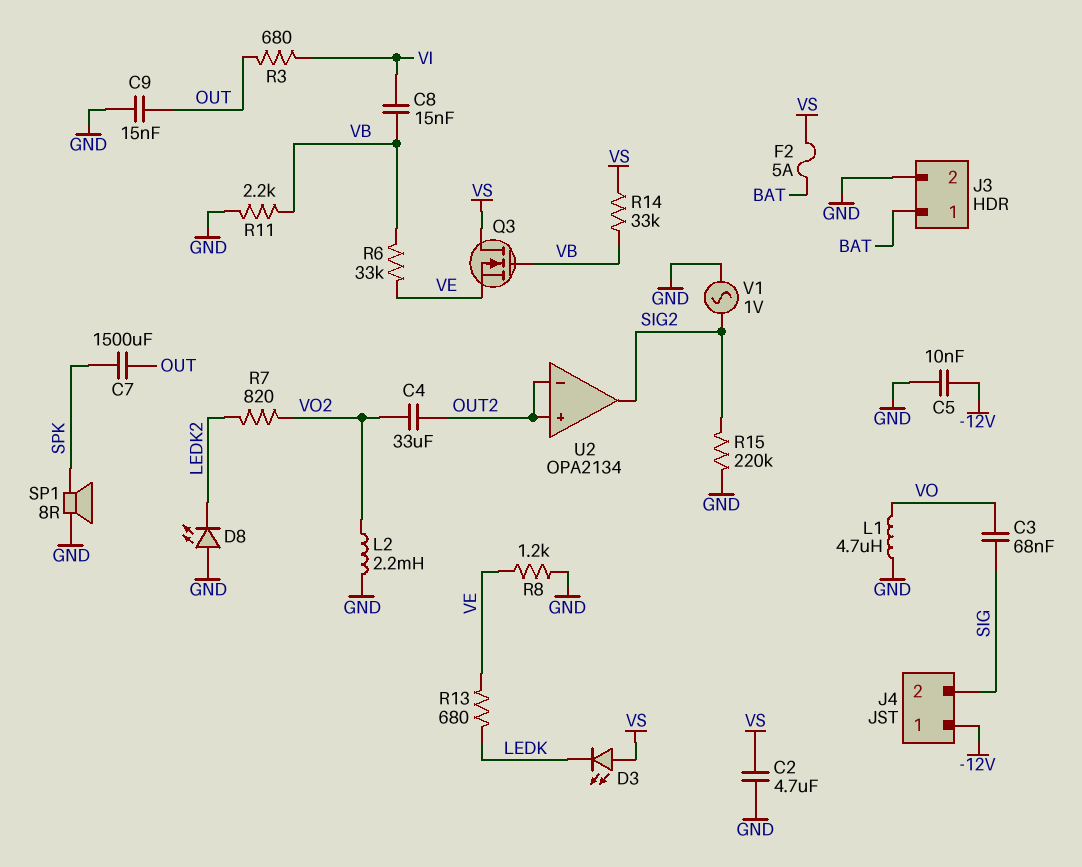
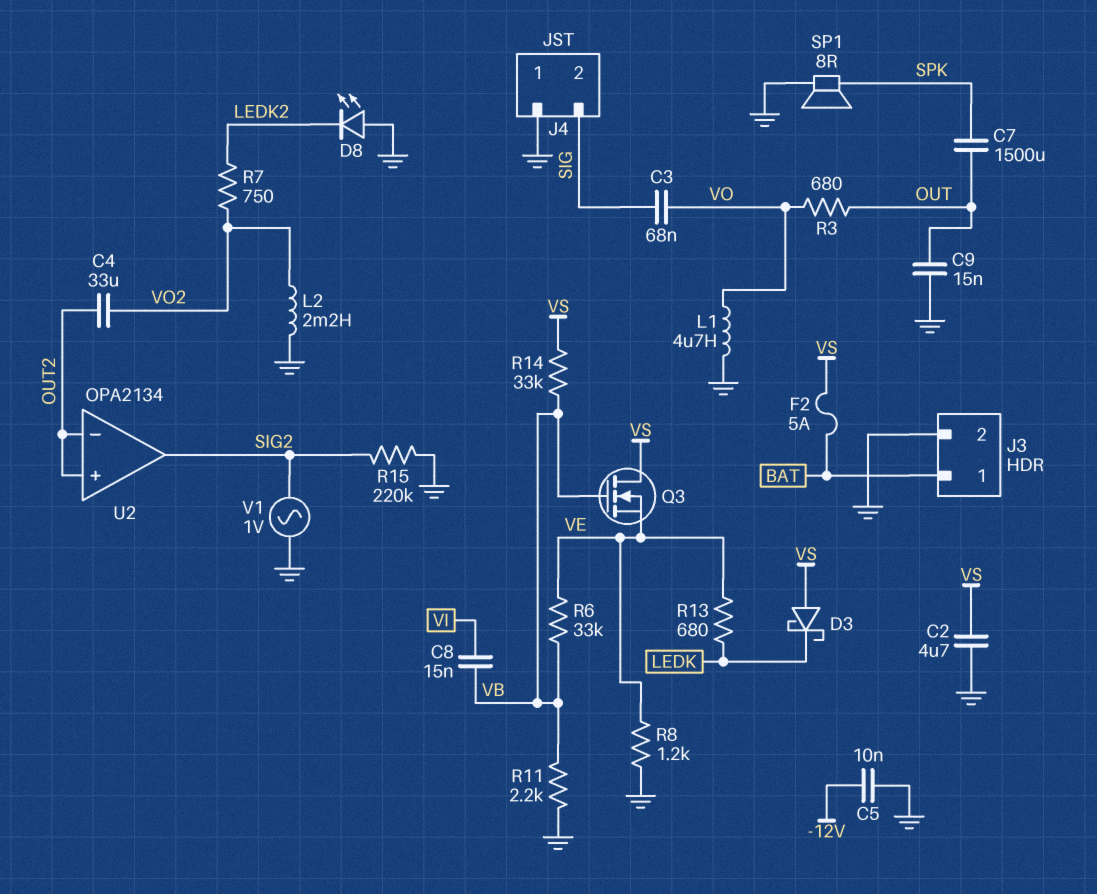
D3: LED (A VS, K LEDK) -> schottky (A VS, K LEDK)
J4 pin 1: -12V -> GND
R3: 680 (OUT, VI) -> 680 (OUT, VO)
R7: 820 (LEDK2, VO2) -> 750 (LEDK2, VO2)

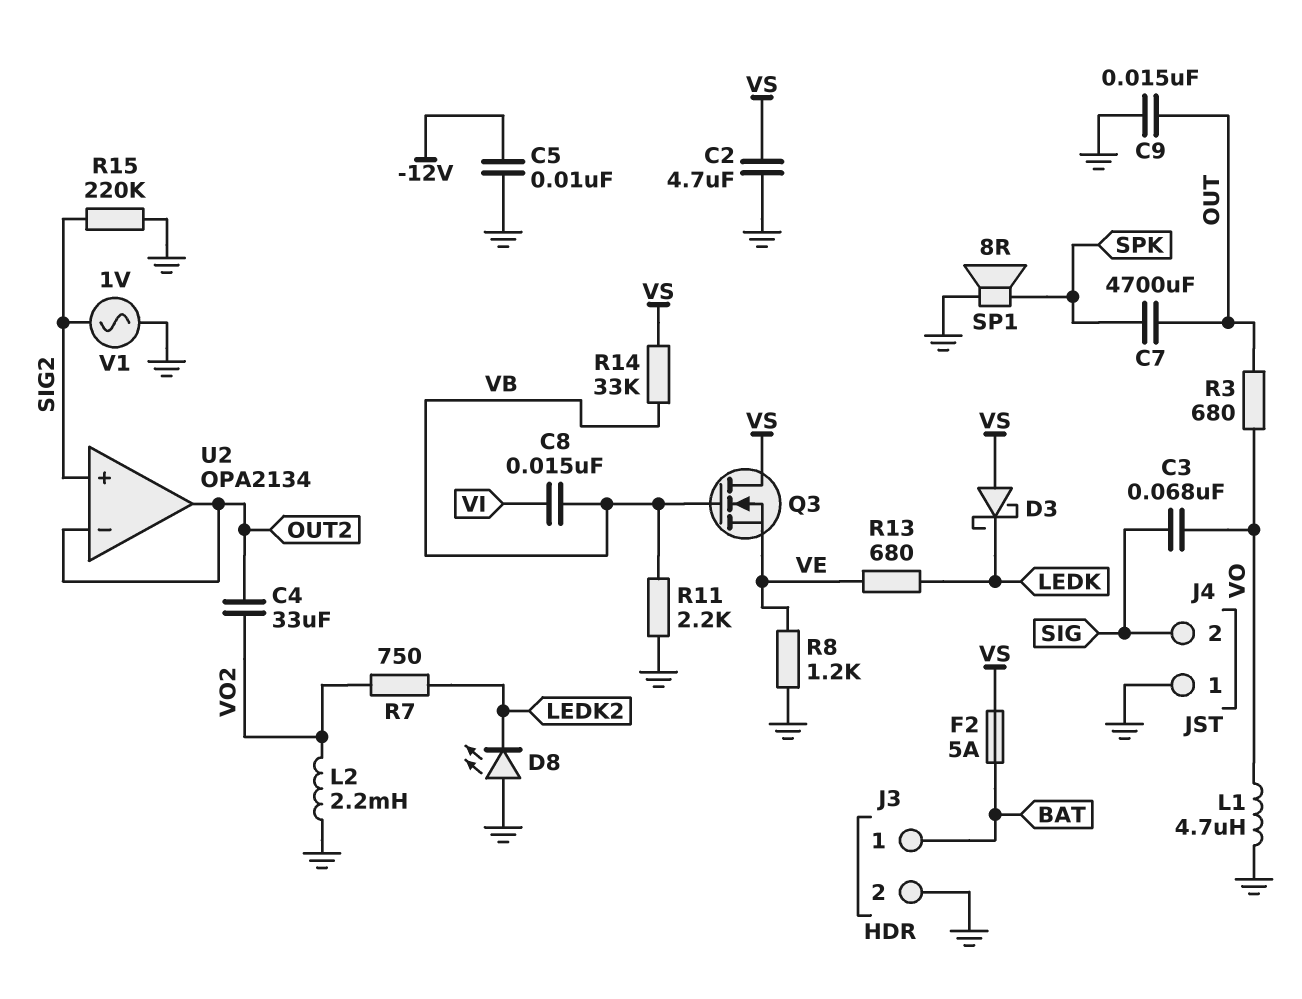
C7: 1500uF (OUT, SPK) -> 4700uF (OUT, SPK)
R6: 33k (VB, VE) -> none
U2 pin in+: OUT2 -> SIG2
U2 pin out: SIG2 -> OUT2

